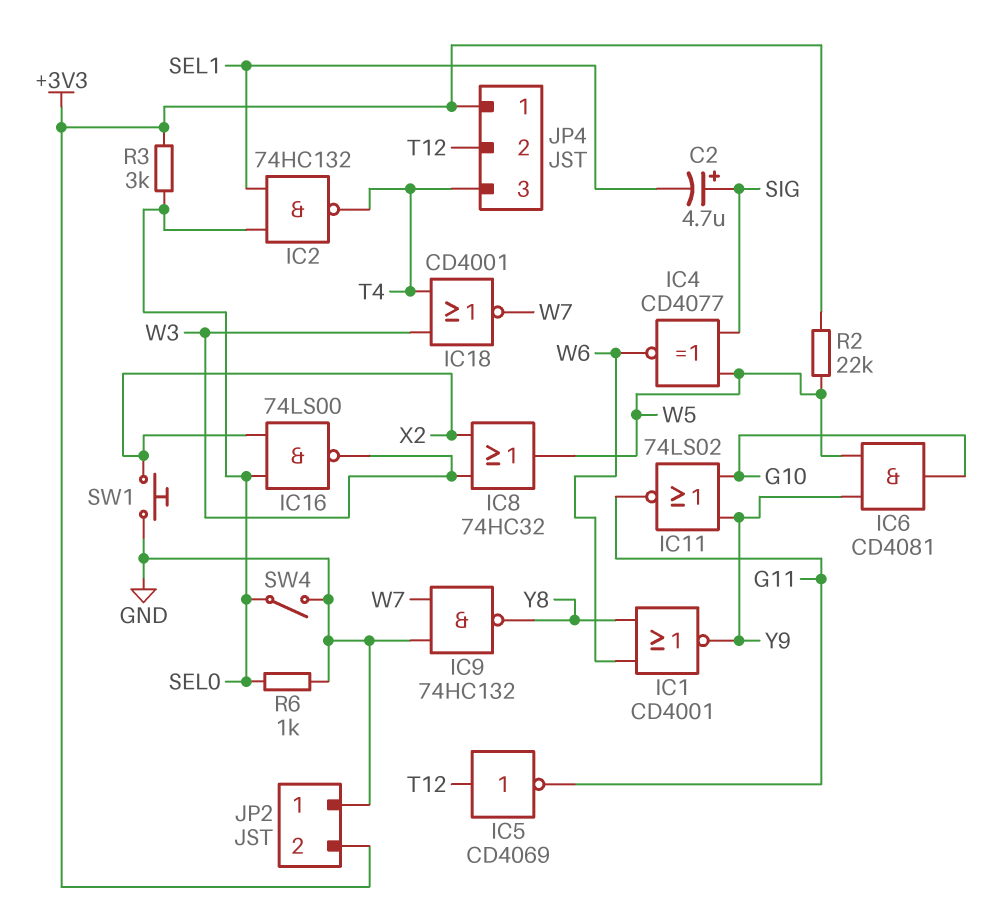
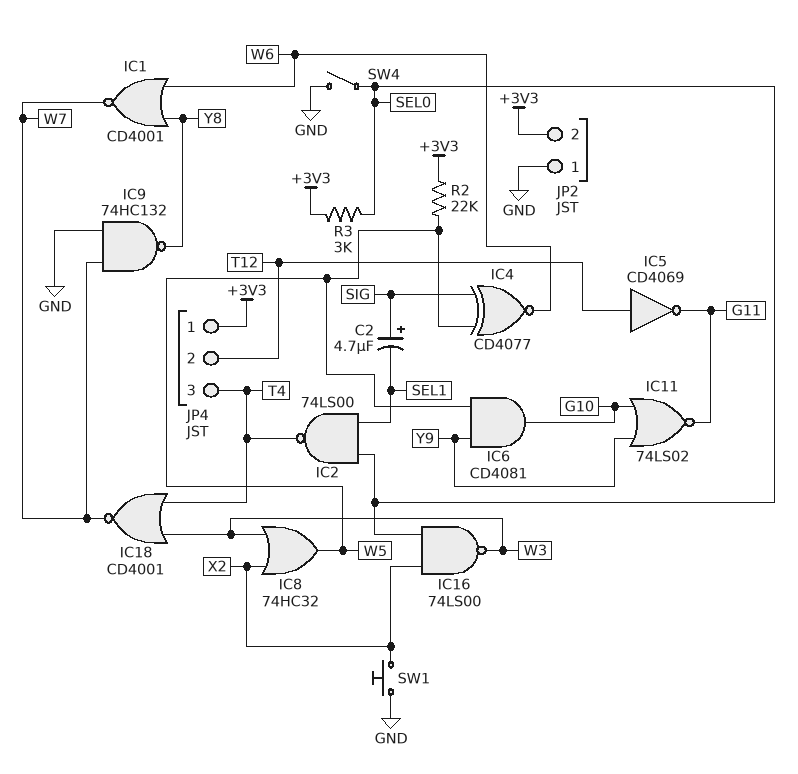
IC1: NOR CD4001 (in W6, in Y8, out Y9) -> NOR CD4001 (in W6, in Y8, out W7)
IC2: NAND 74HC132 (in SEL0, in SEL1, out T4) -> NAND 74LS00 (in SEL0, in SEL1, out T4)
R6: 1k (GND, SEL0) -> none

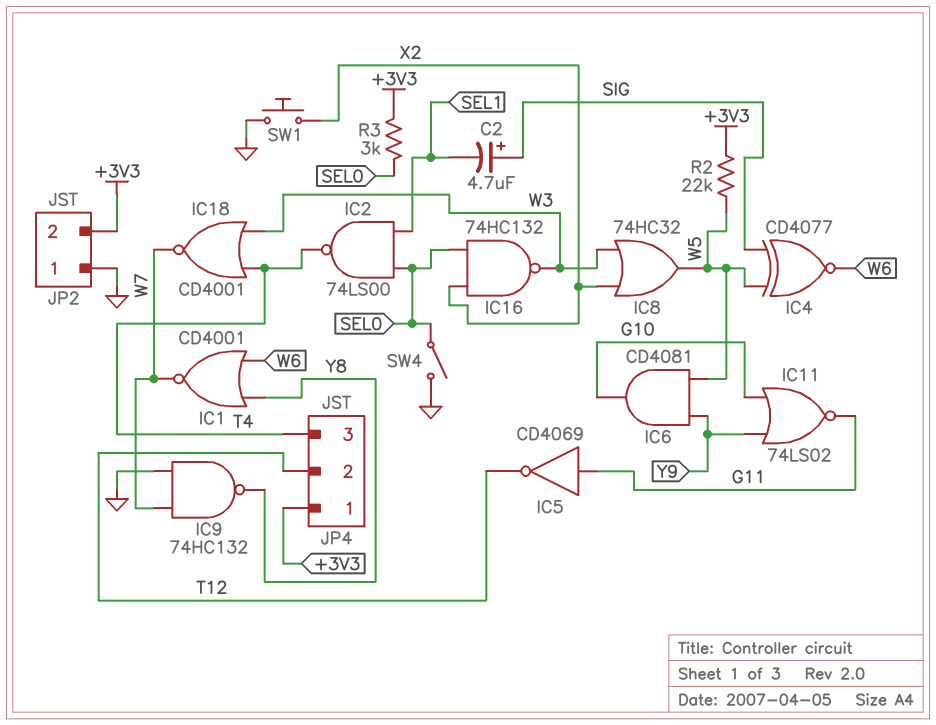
IC5: NOT CD4069 (in T12, out G11) -> NOT CD4069 (in G11, out T12)
IC16: NAND 74LS00 (in SEL0, in X2, out W3) -> NAND 74HC132 (in SEL0, in X2, out W3)

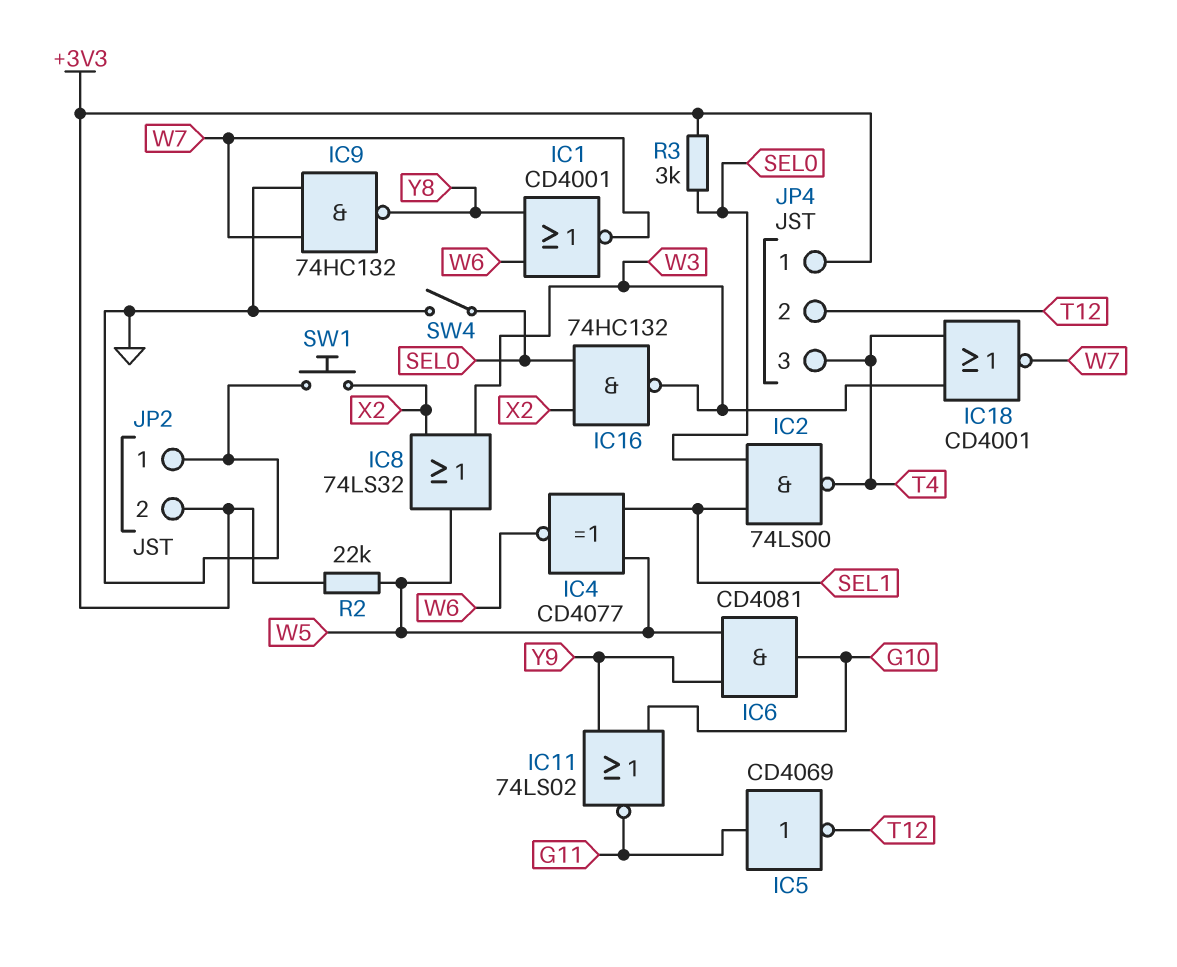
C2: 4.7uF (plus SIG, minus SEL1) -> none
IC4: XNOR CD4077 (in SIG, in W5, out W6) -> XNOR CD4077 (in SEL1, in W5, out W6)
IC8: OR 74HC32 (in W3, in X2, out W5) -> OR 74LS32 (in W3, in X2, out W5)

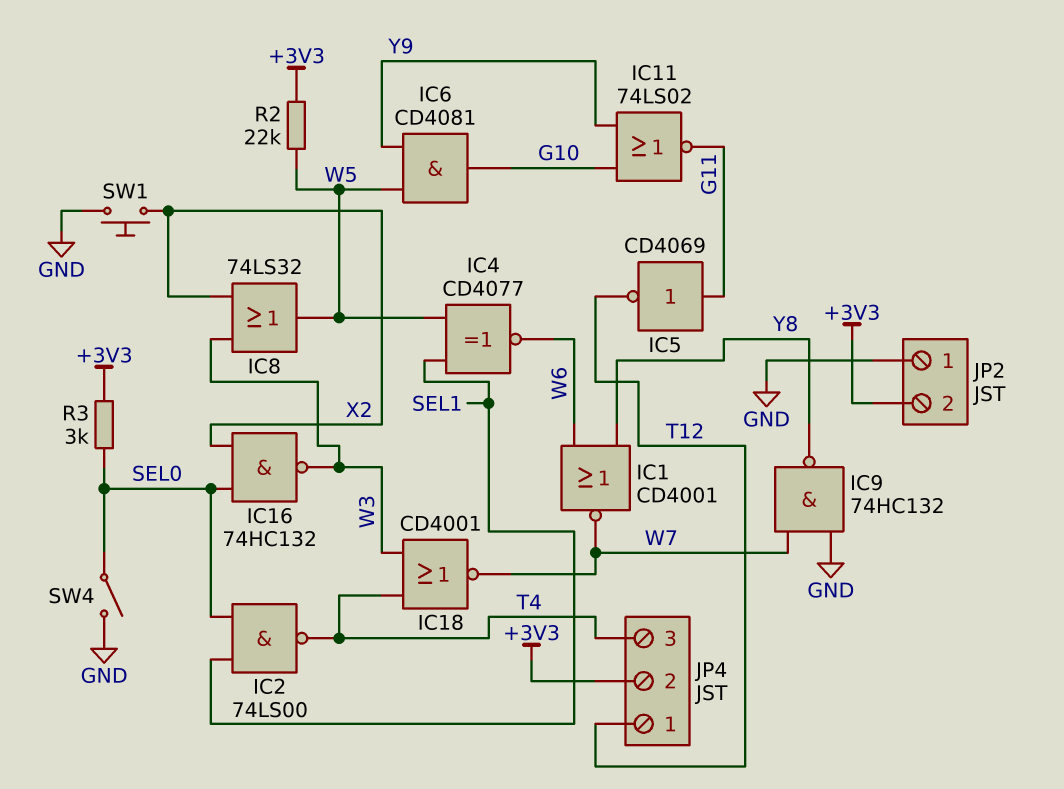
JP4 pin 1: +3V3 -> T12
JP4 pin 2: T12 -> +3V3

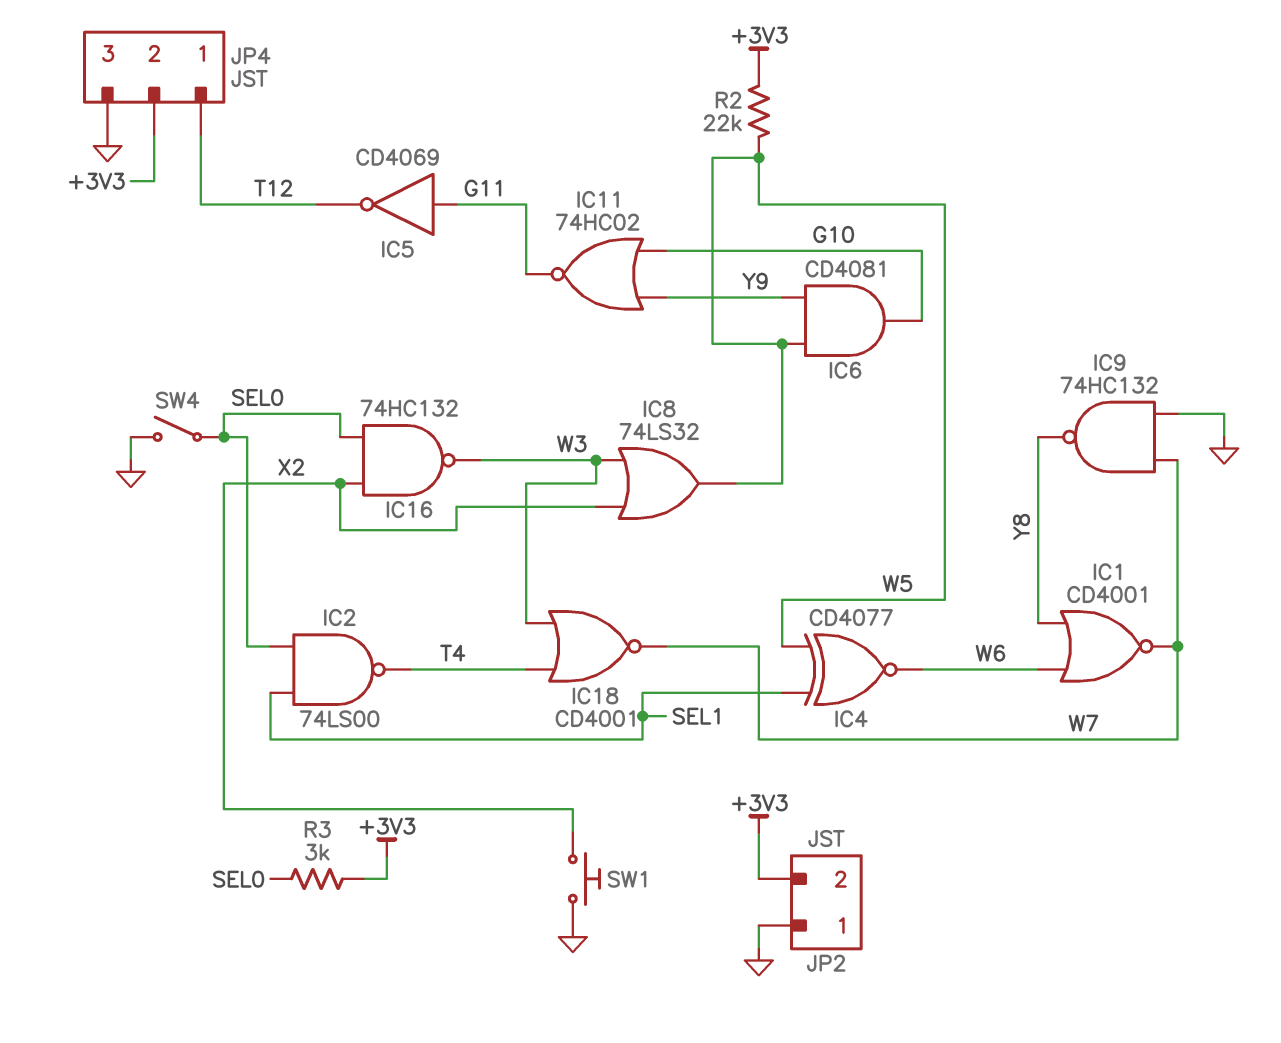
IC11: NOR 74LS02 (in G10, in Y9, out G11) -> NOR 74HC02 (in G10, in Y9, out G11)
JP4 pin 3: T4 -> GND

